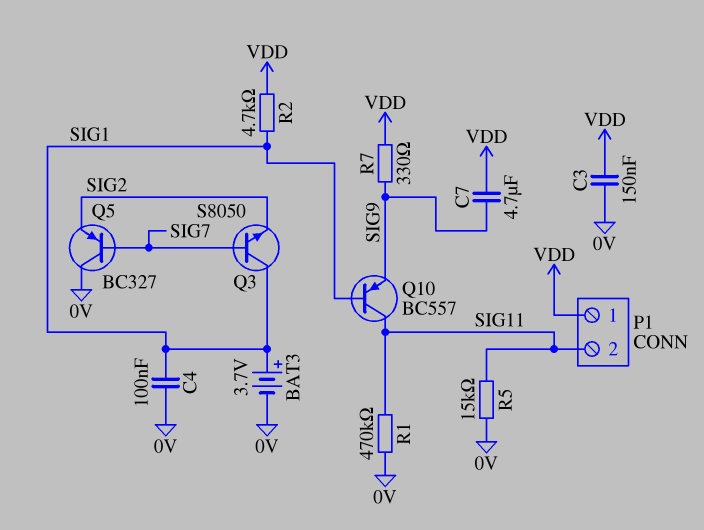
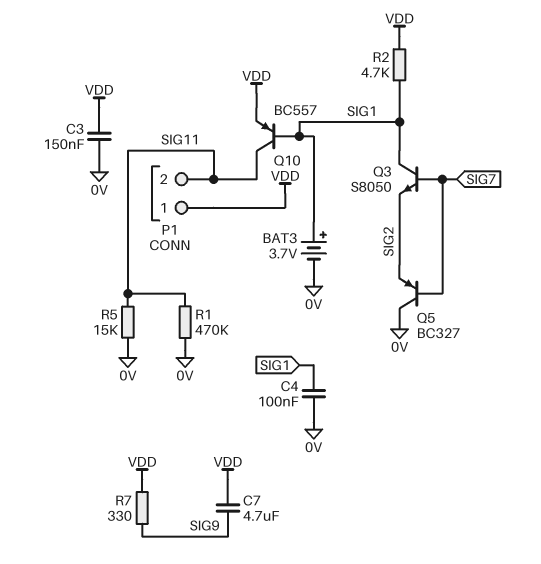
Q10: PNP BC557 (B SIG1, C SIG11, E SIG9) -> PNP BC557 (B SIG1, C SIG11, E VDD)

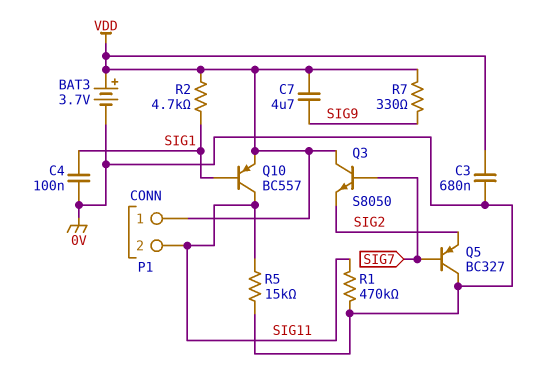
BAT3: 3.7V (plus SIG1, minus 0V) -> 3.7V (plus VDD, minus 0V)
C3: 150nF (0V, VDD) -> 680nF (0V, VDD)
Q3: NPN S8050 (B SIG7, C SIG1, E SIG2) -> NPN S8050 (B SIG7, C VDD, E SIG2)

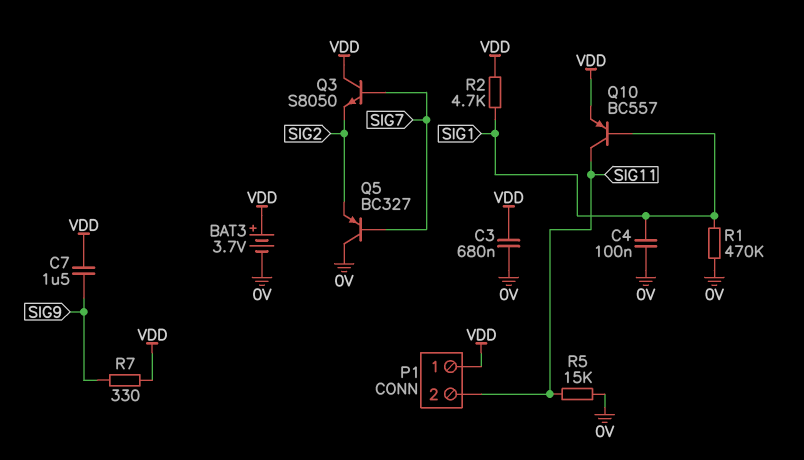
C7: 4.7uF (SIG9, VDD) -> 1.5uF (SIG9, VDD)
R1: 470k (0V, SIG11) -> 470k (0V, SIG1)

